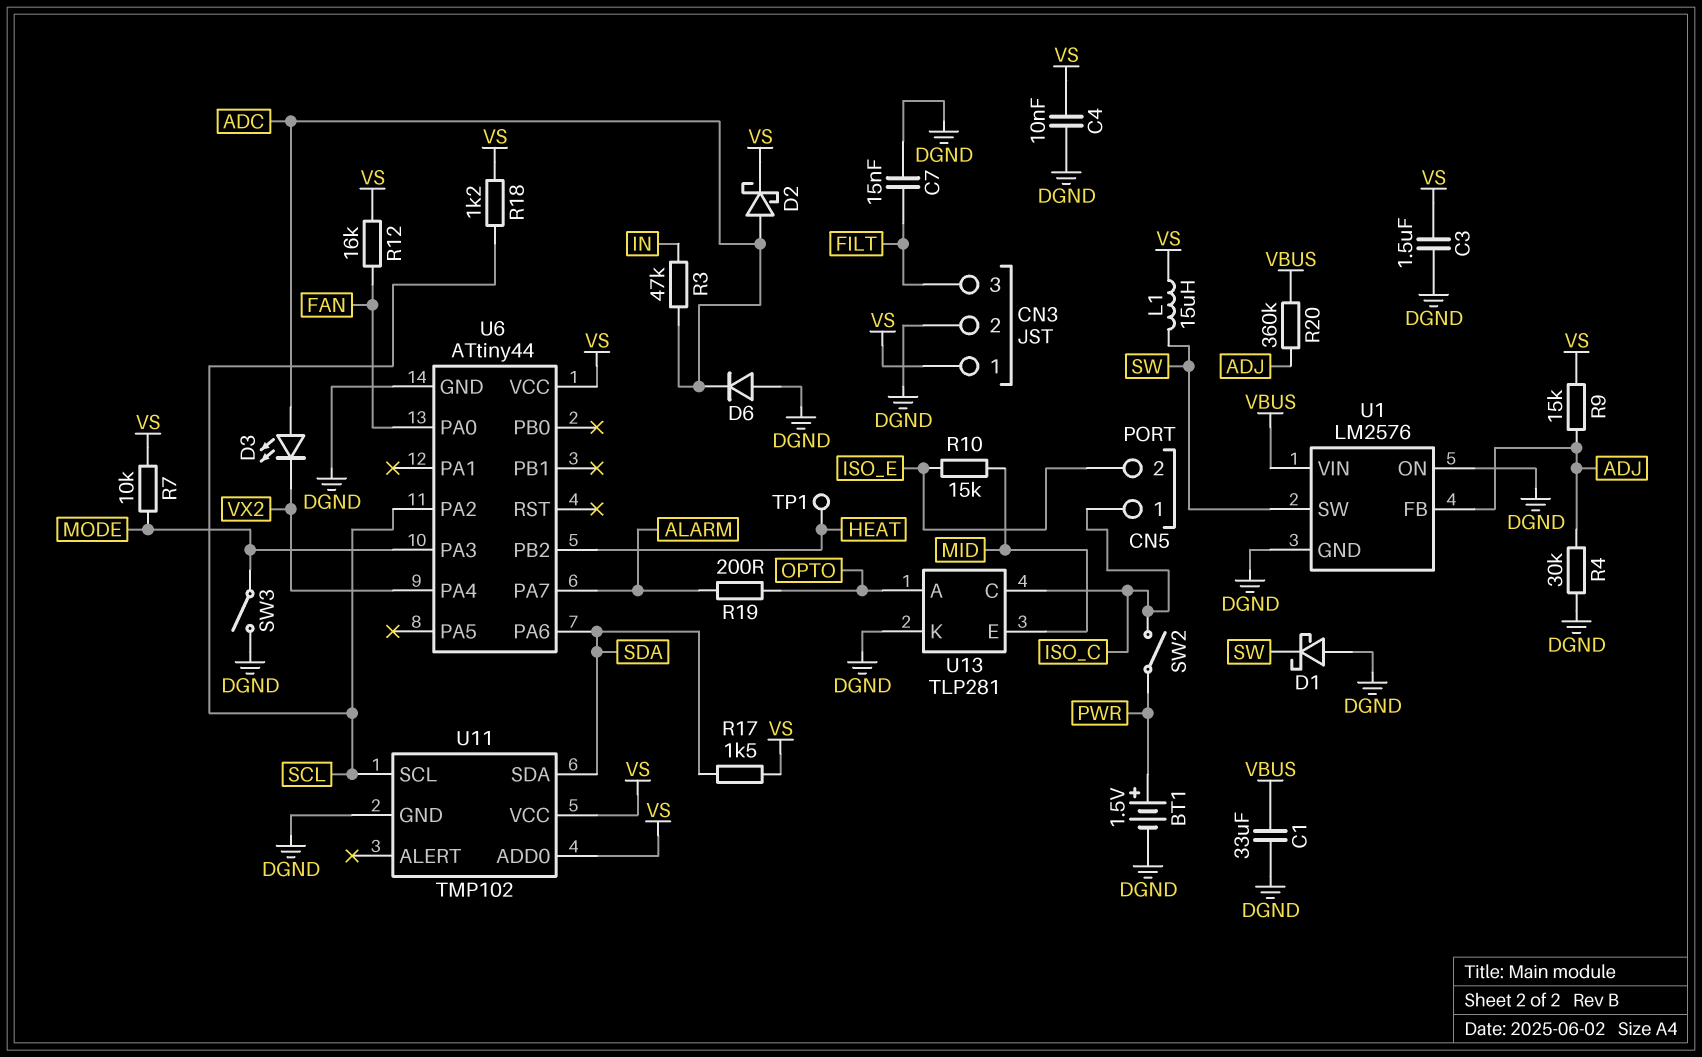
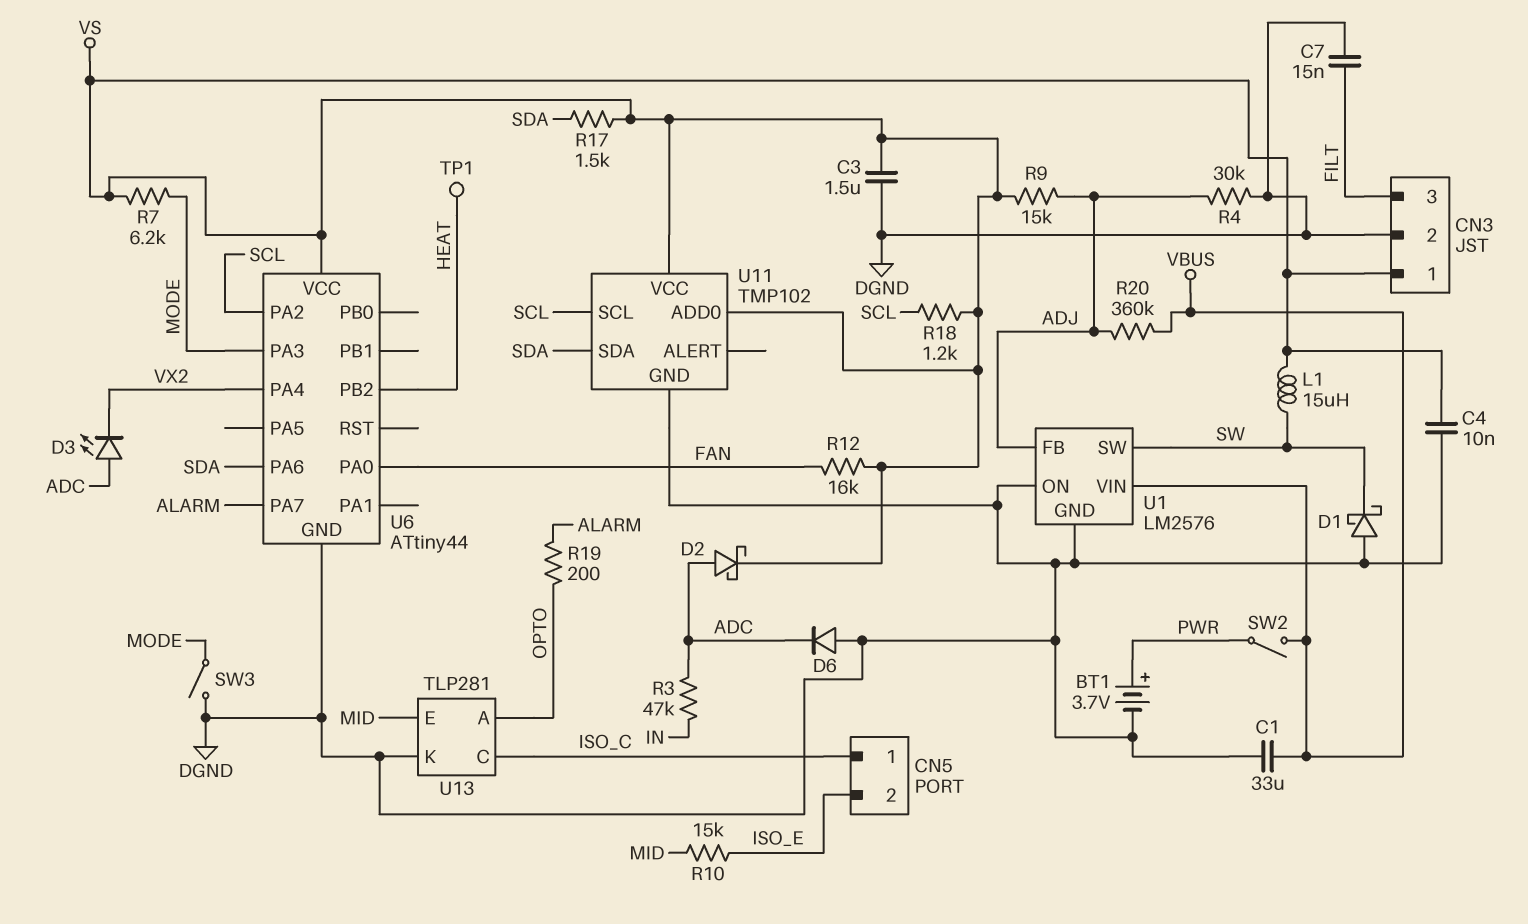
BT1: 1.5V (plus PWR, minus DGND) -> 3.7V (plus PWR, minus DGND)
R7: 10k (MODE, VS) -> 6.2k (MODE, VS)
SW2: switch (ISO_C, PWR) -> switch (PWR, VBUS)

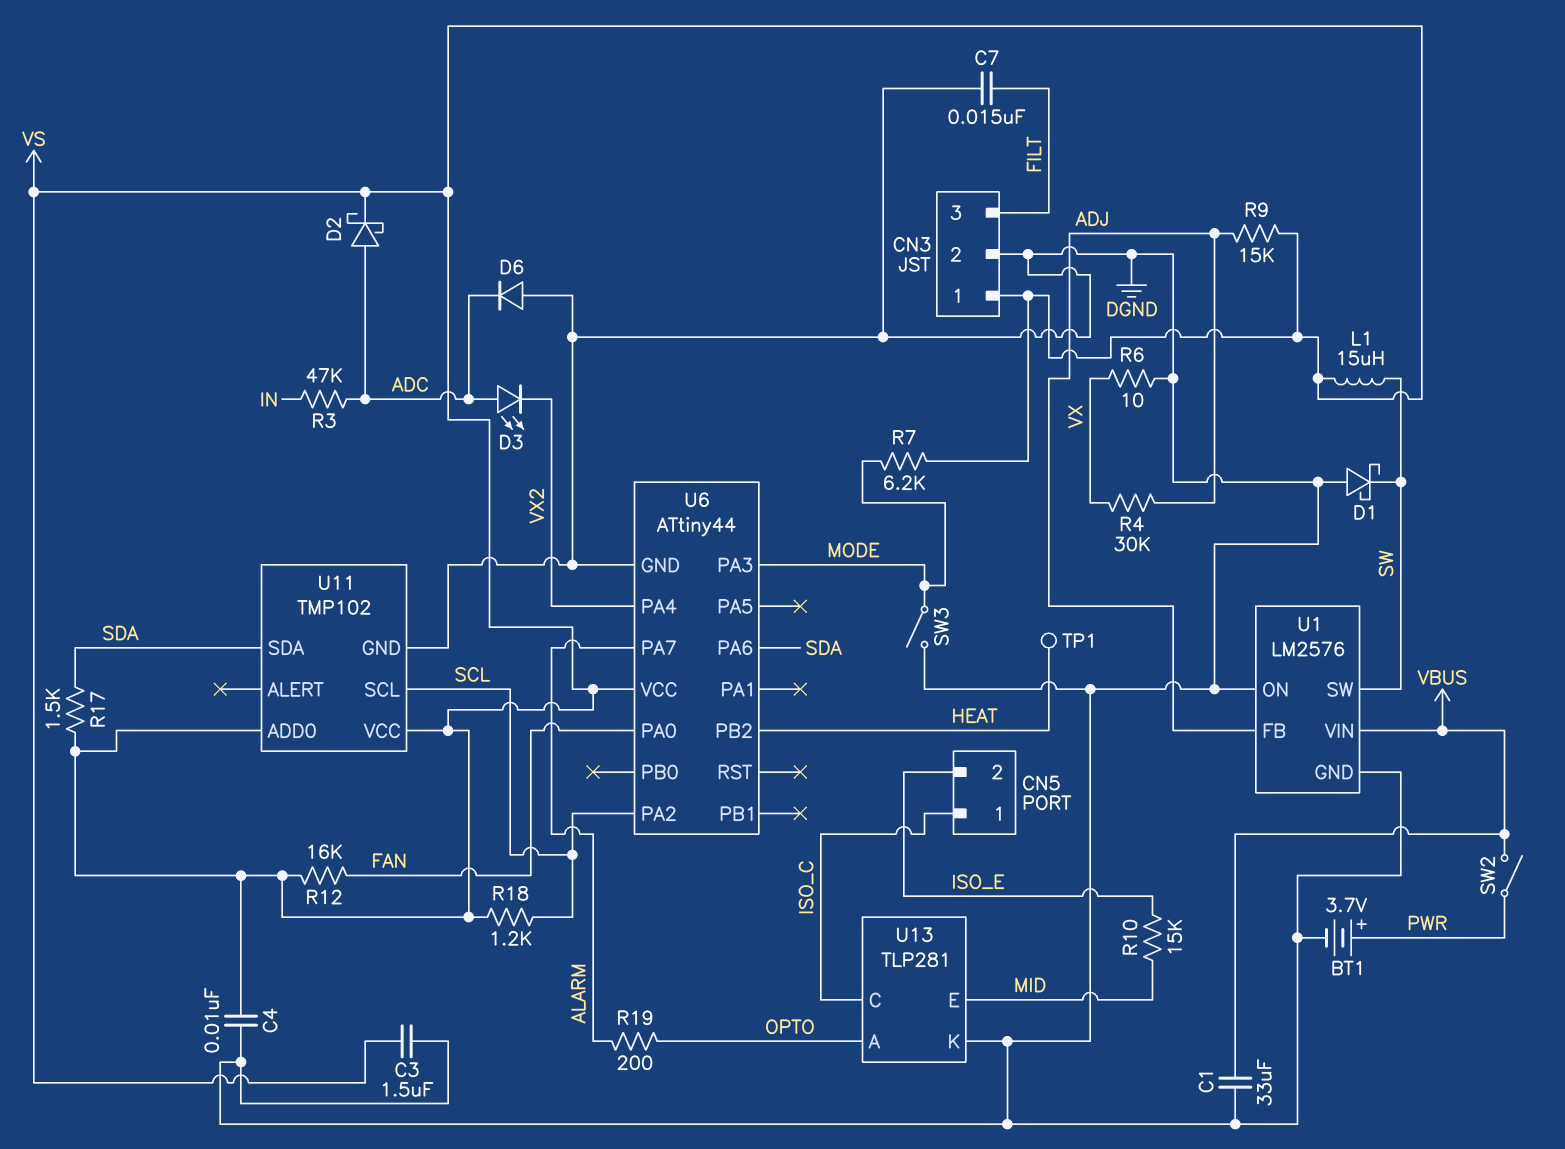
R4: 30k (ADJ, DGND) -> 30k (ADJ, VX)
R6: none -> 10 (DGND, VX)
R20: 360k (ADJ, VBUS) -> none

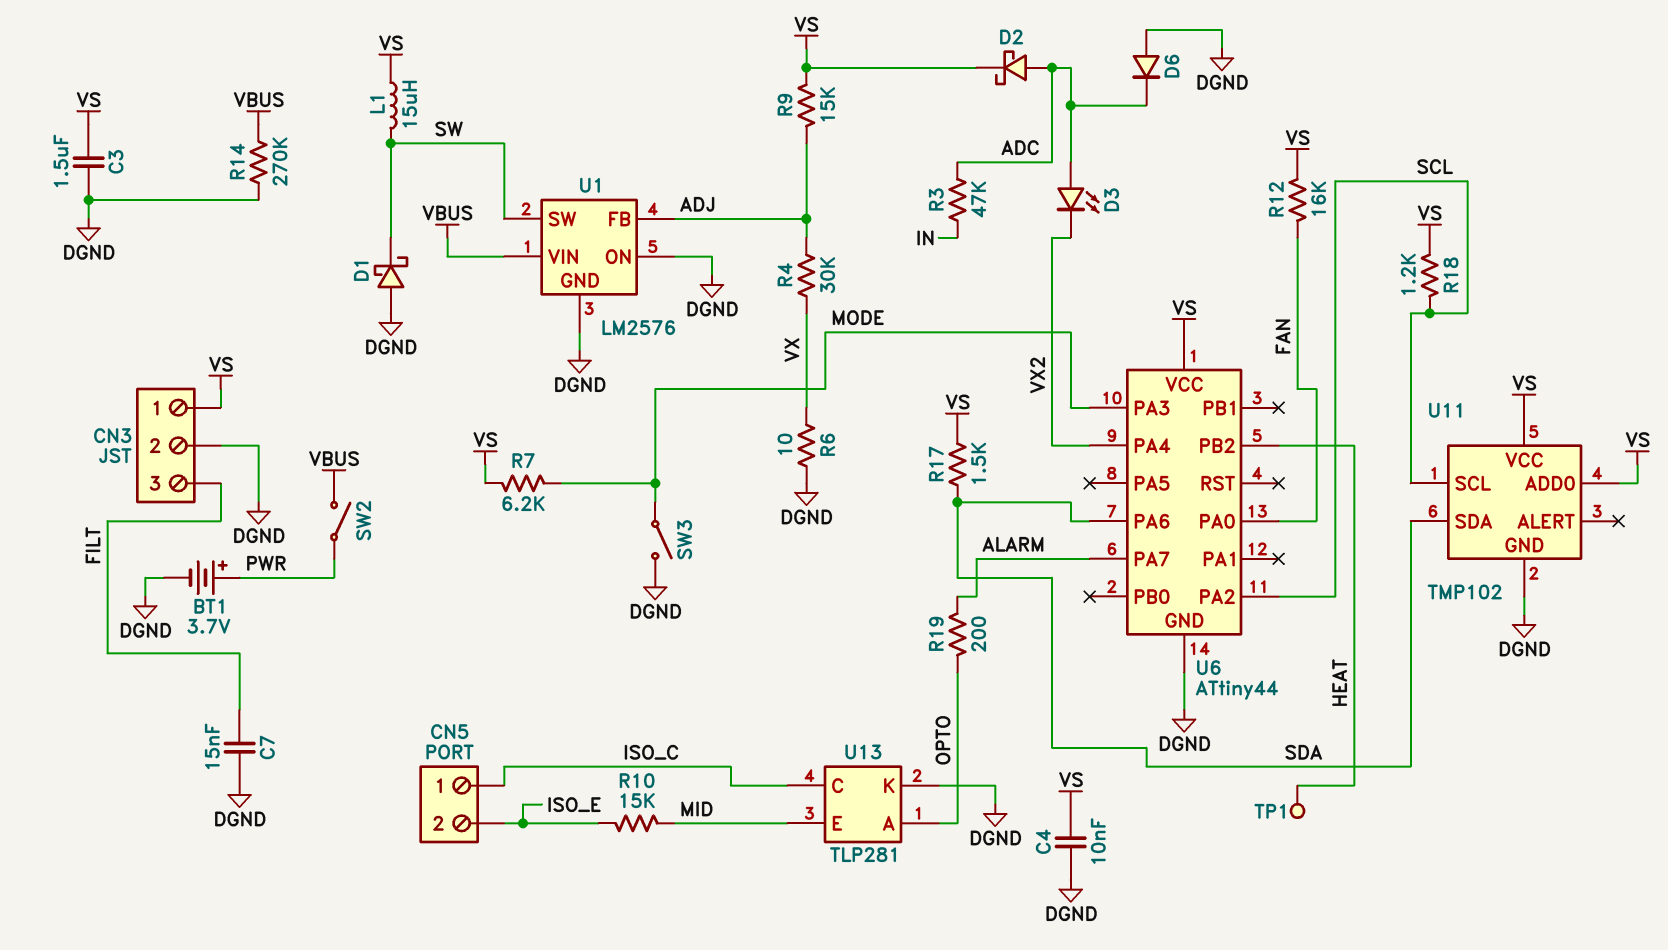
C1: 33uF (DGND, VBUS) -> none
R14: none -> 270k (DGND, VBUS)

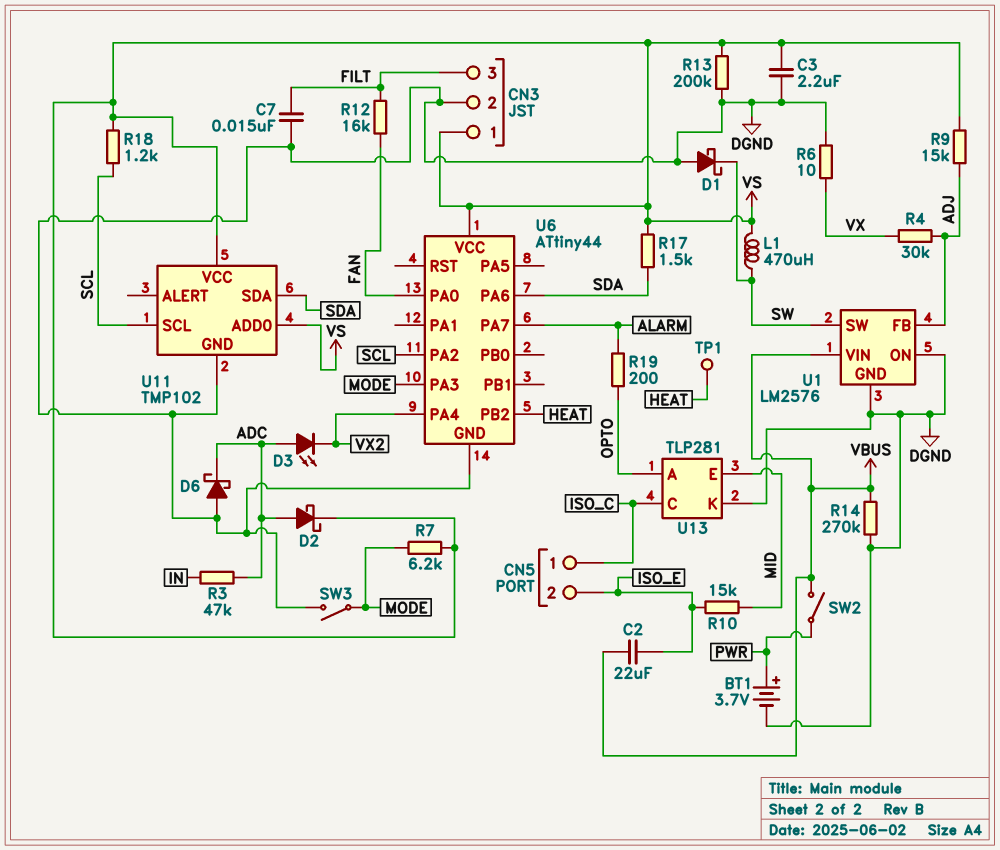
C2: none -> 22uF (ISO_E, VBUS)
C3: 1.5uF (DGND, VS) -> 2.2uF (DGND, VS)
C4: 10nF (DGND, VS) -> none
D6: diode (A DGND, K ADC) -> schottky (A DGND, K ADC)
L1: 15uH (SW, VS) -> 470uH (SW, VS)
R12: 16k (FAN, VS) -> 16k (FAN, FILT)
R13: none -> 200k (DGND, VS)

